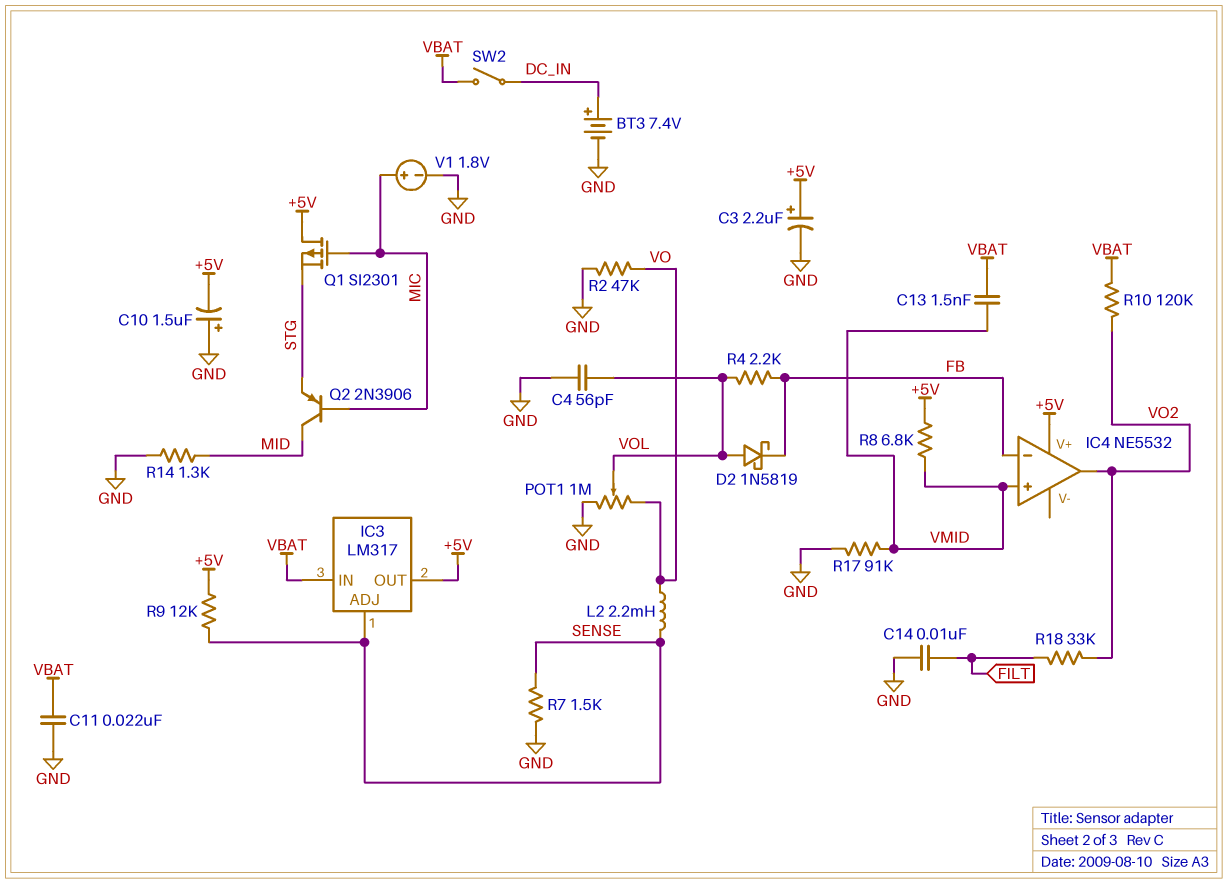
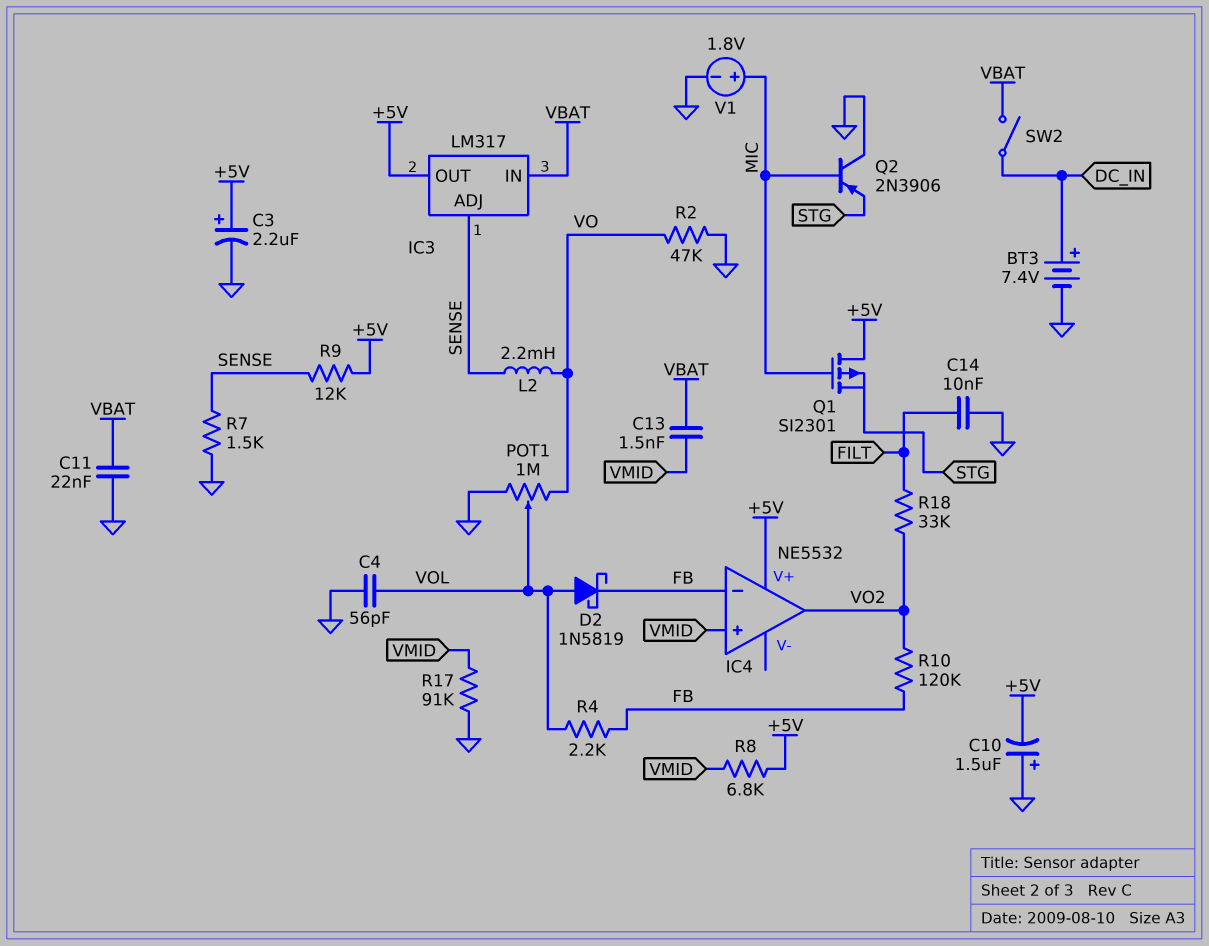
Q2: PNP 2N3906 (B MIC, C MID, E STG) -> PNP 2N3906 (B MIC, C GND, E STG)
R10: 120k (VBAT, VO2) -> 120k (FB, VO2)
R14: 1.3k (GND, MID) -> none

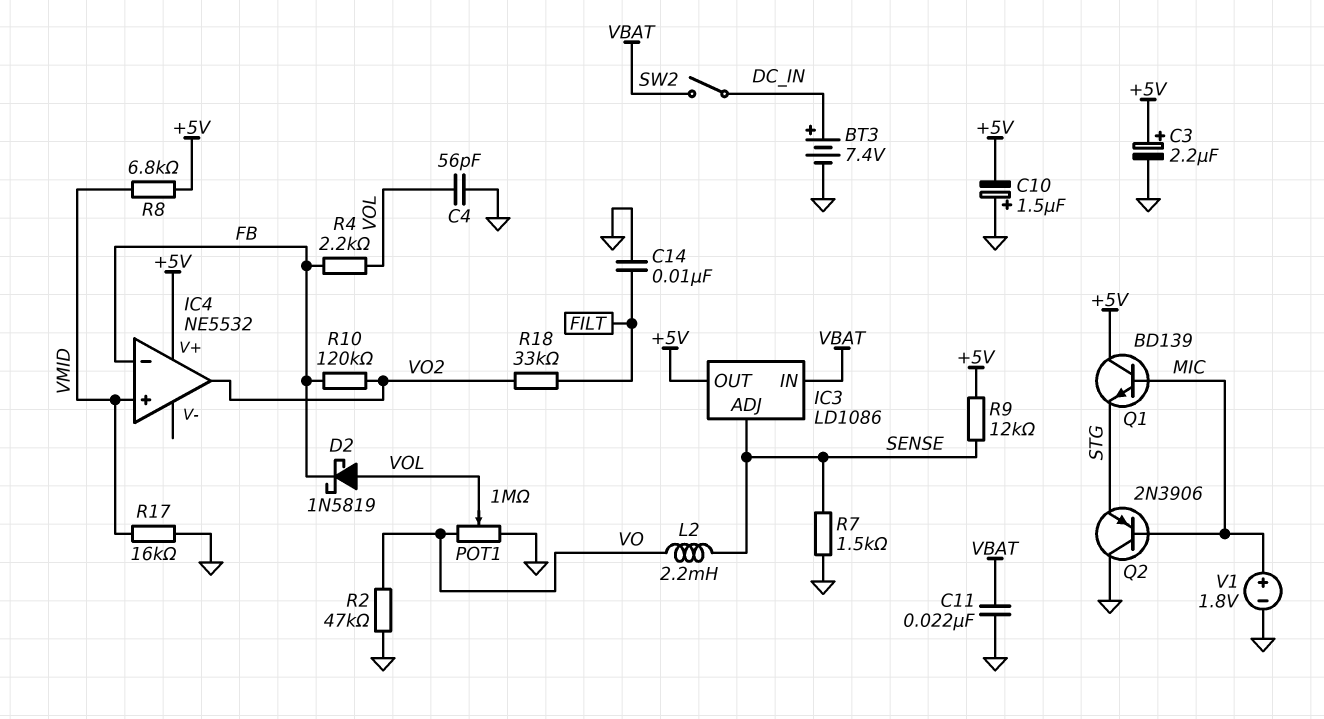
C13: 1.5nF (VBAT, VMID) -> none
IC3: LM317 -> LD1086
Q1: PMOS SI2301 (G MIC, D +5V, S STG) -> NPN BD139 (B MIC, C +5V, E STG)
R17: 91k (GND, VMID) -> 16k (GND, VMID)

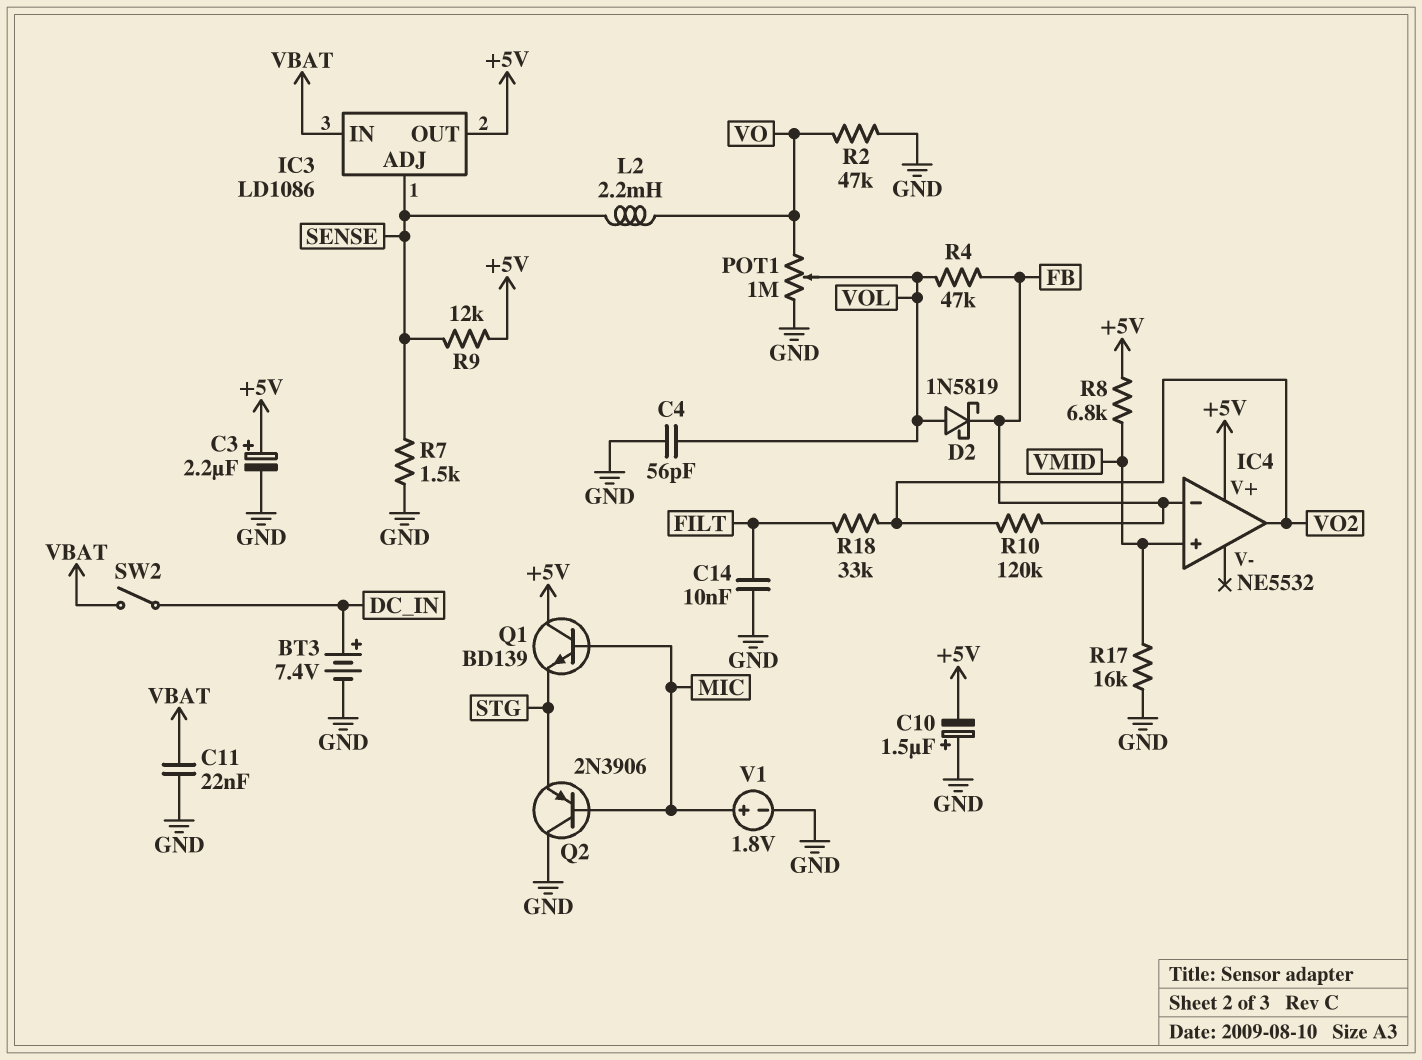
R4: 2.2k (FB, VOL) -> 47k (FB, VOL)

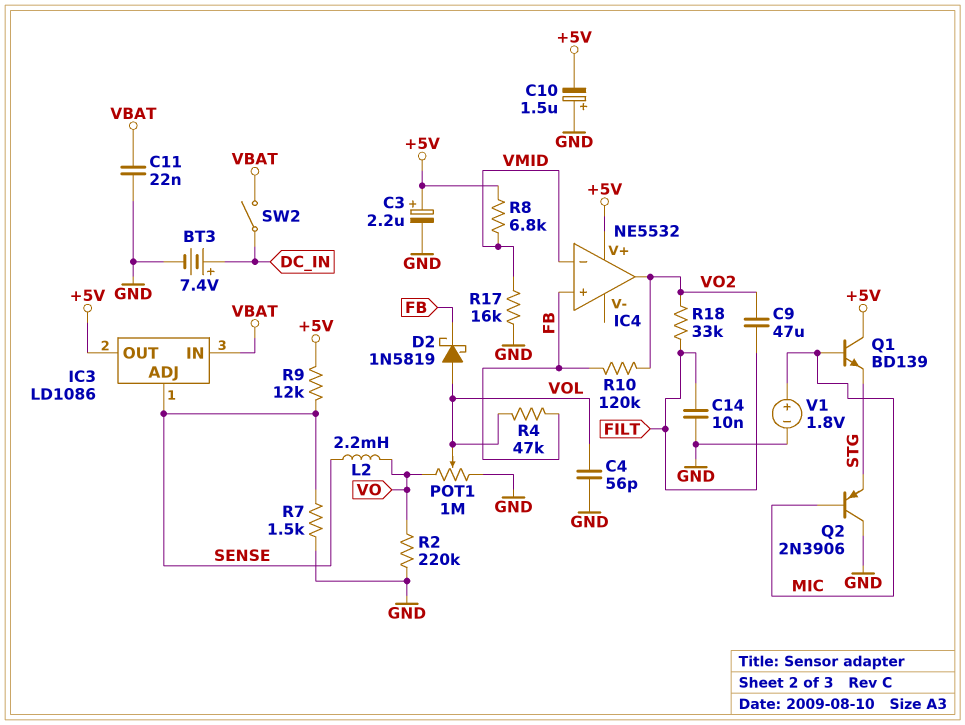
C9: none -> 47uF (FILT, VO2)
IC4 pin in+: VMID -> FB
IC4 pin in-: FB -> VMID
R2: 47k (GND, VO) -> 220k (GND, VO)

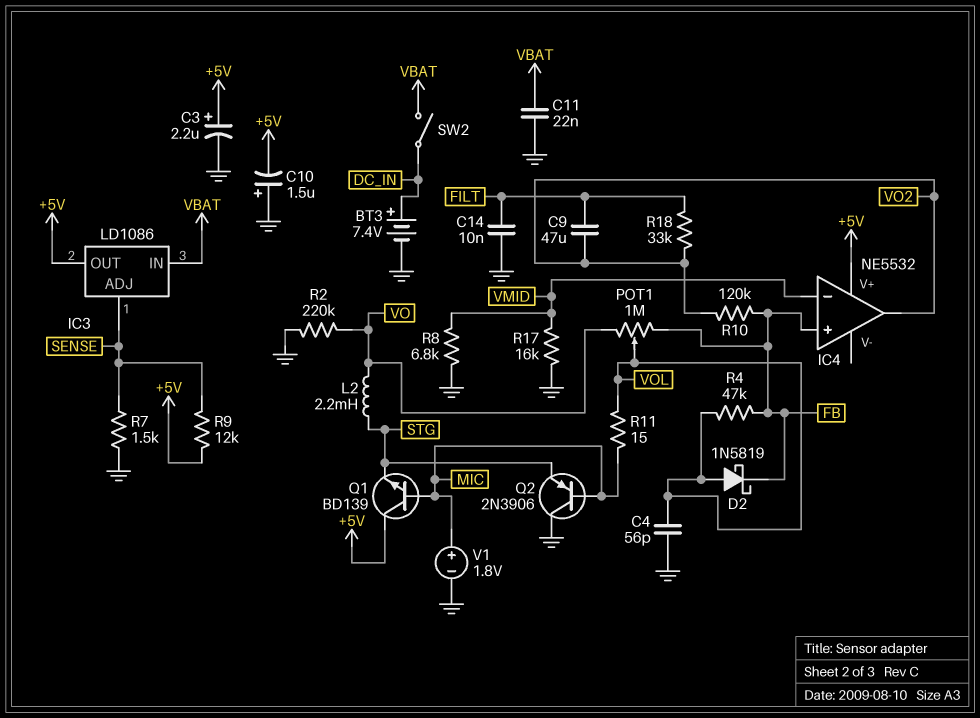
L2: 2.2mH (SENSE, VO) -> 2.2mH (STG, VO)
POT1: 1M (GND, VO, wiper VOL) -> 1M (FB, VO, wiper VOL)
R8: 6.8k (+5V, VMID) -> 6.8k (GND, VMID)
R11: none -> 15 (MIC, VOL)

